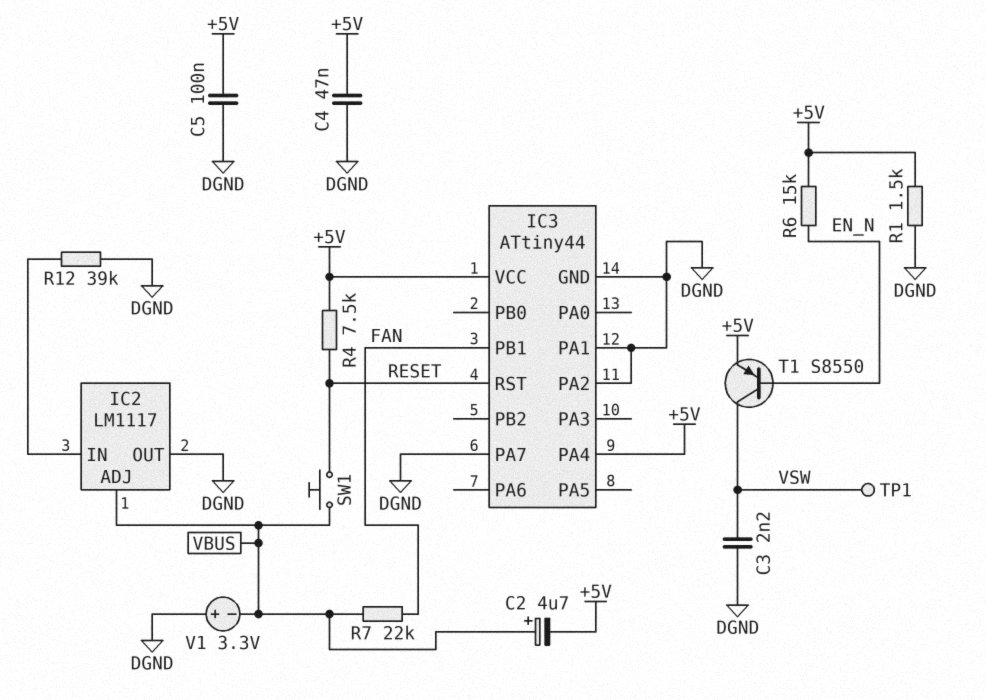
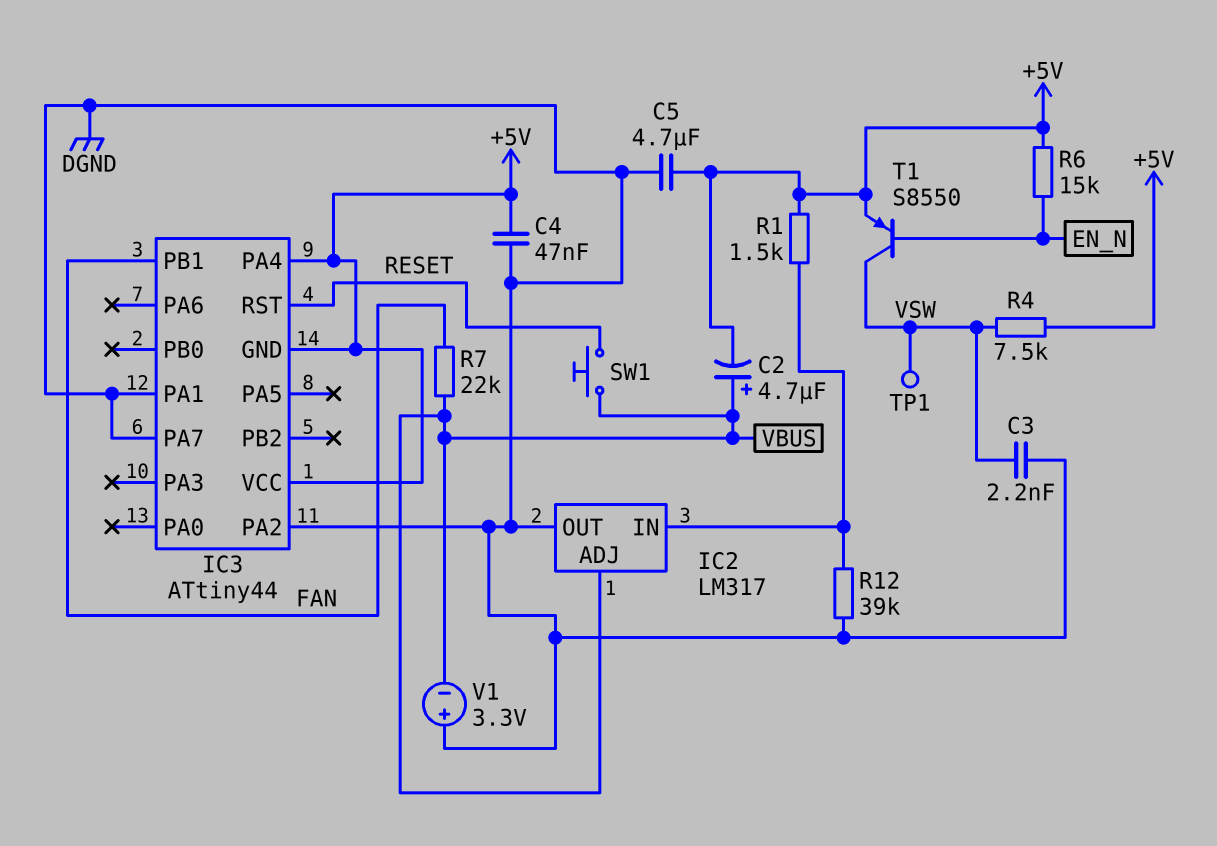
C5: 100nF (+5V, DGND) -> 4.7uF (+5V, DGND)
IC2: LM1117 -> LM317
IC3 pin GND: DGND -> +5V
R1: 1.5k (+5V, DGND) -> 1.5k (+5V, IC2/IN)
R4: 7.5k (+5V, RESET) -> 7.5k (+5V, VSW)

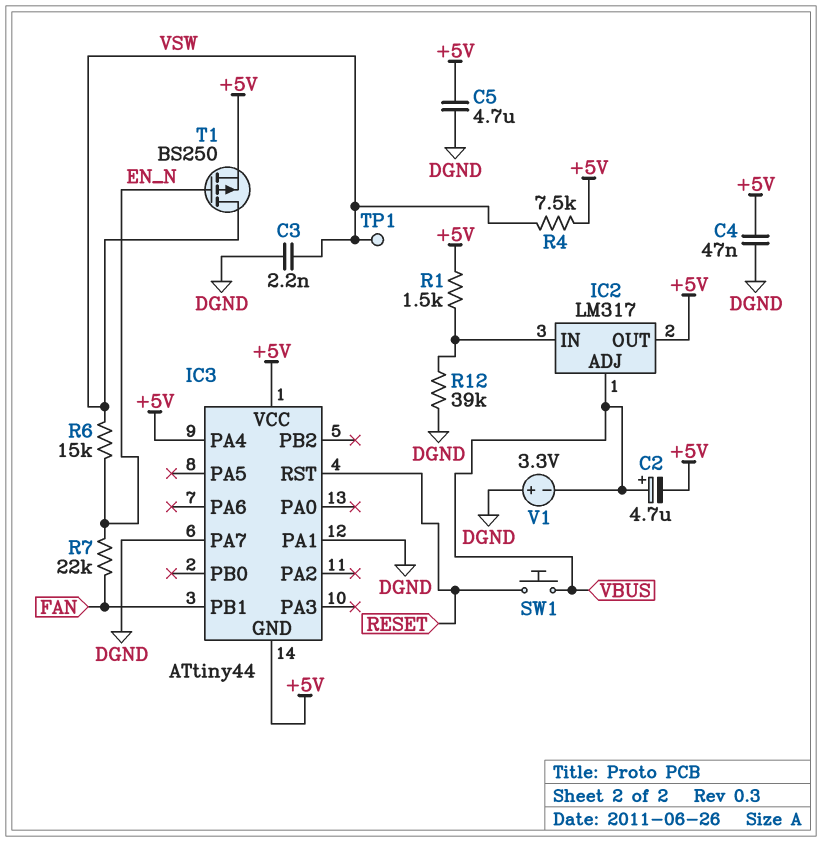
IC2 pin OUT: DGND -> +5V
IC3 pin PA2: DGND -> none
R6: 15k (+5V, EN_N) -> 15k (EN_N, VSW)
R7: 22k (FAN, VBUS) -> 22k (EN_N, FAN)
T1: PNP S8550 (B EN_N, C VSW, E +5V) -> PMOS BS250 (G EN_N, D VSW, S +5V)

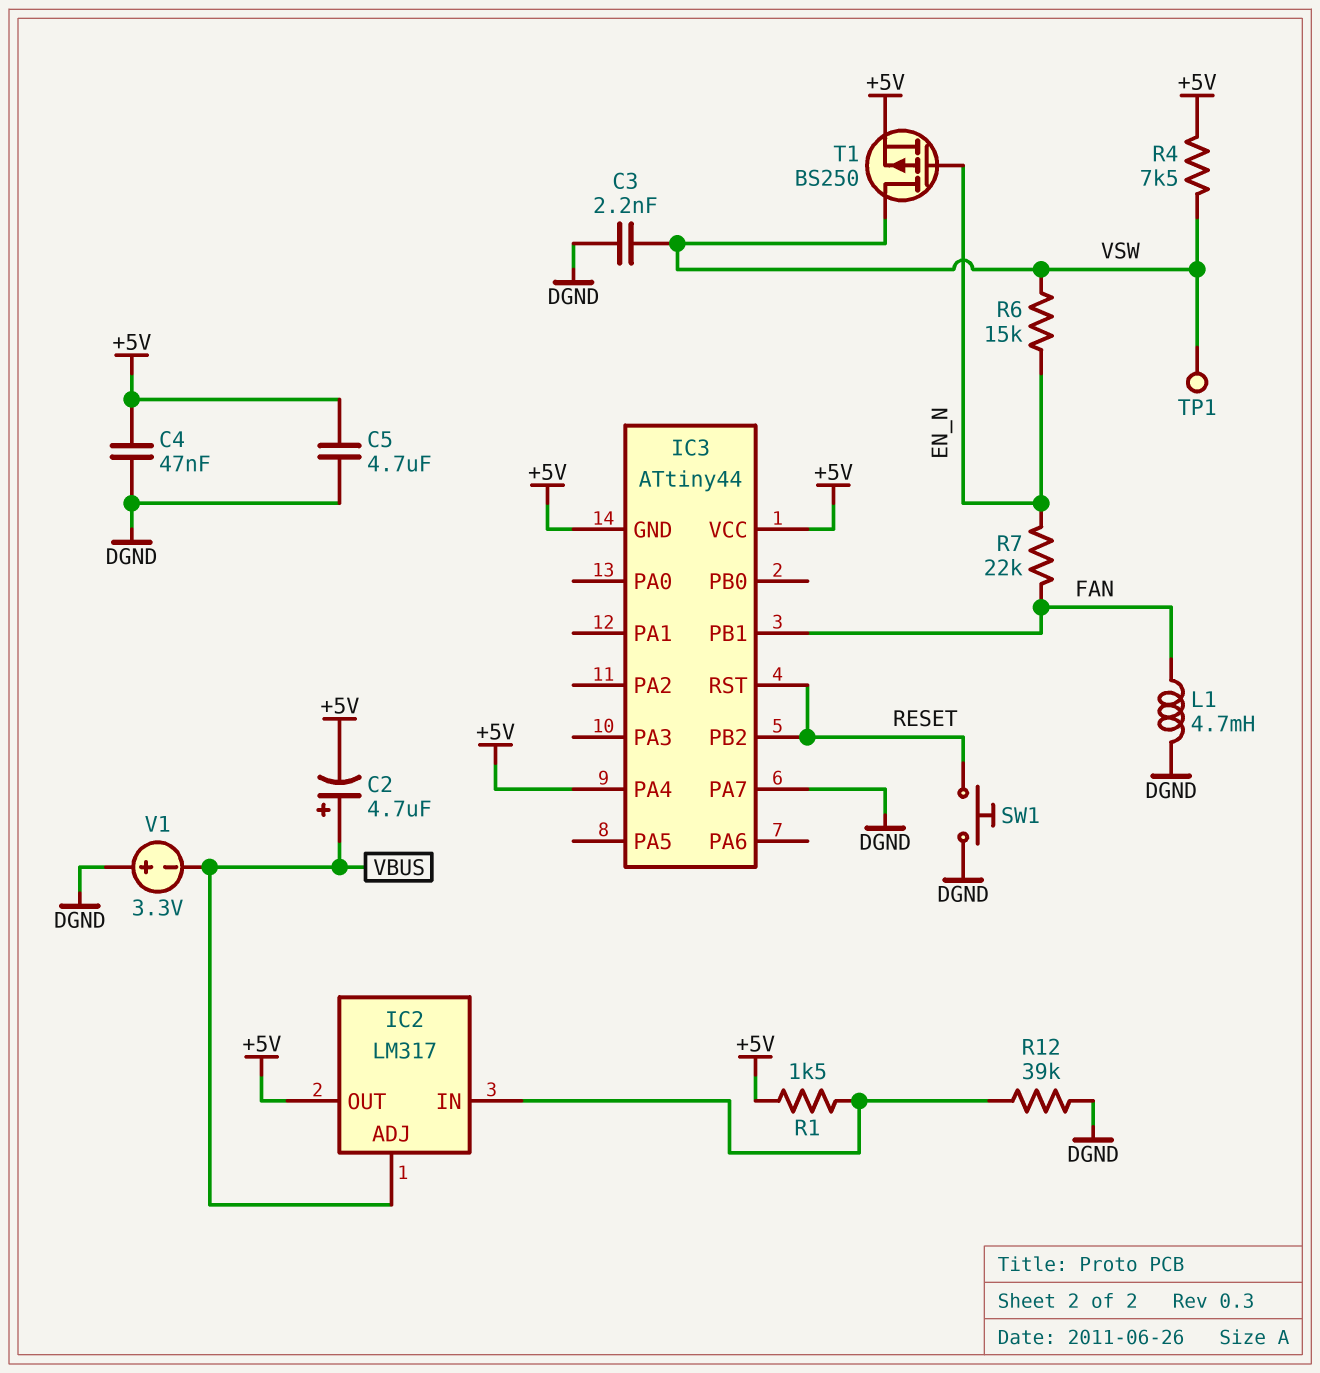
IC3 pin PA1: DGND -> none
IC3 pin PB2: none -> RESET
L1: none -> 4.7mH (DGND, FAN)
SW1: button (RESET, VBUS) -> button (DGND, RESET)

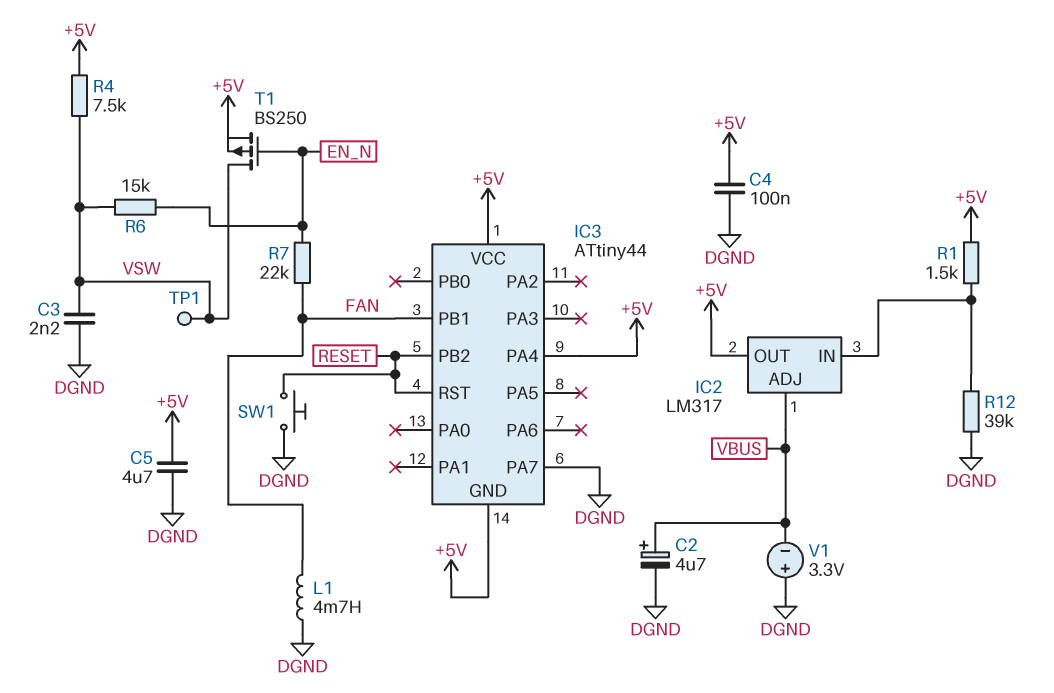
C2: 4.7uF (plus VBUS, minus +5V) -> 4.7uF (plus VBUS, minus DGND)
C4: 47nF (+5V, DGND) -> 100nF (+5V, DGND)

